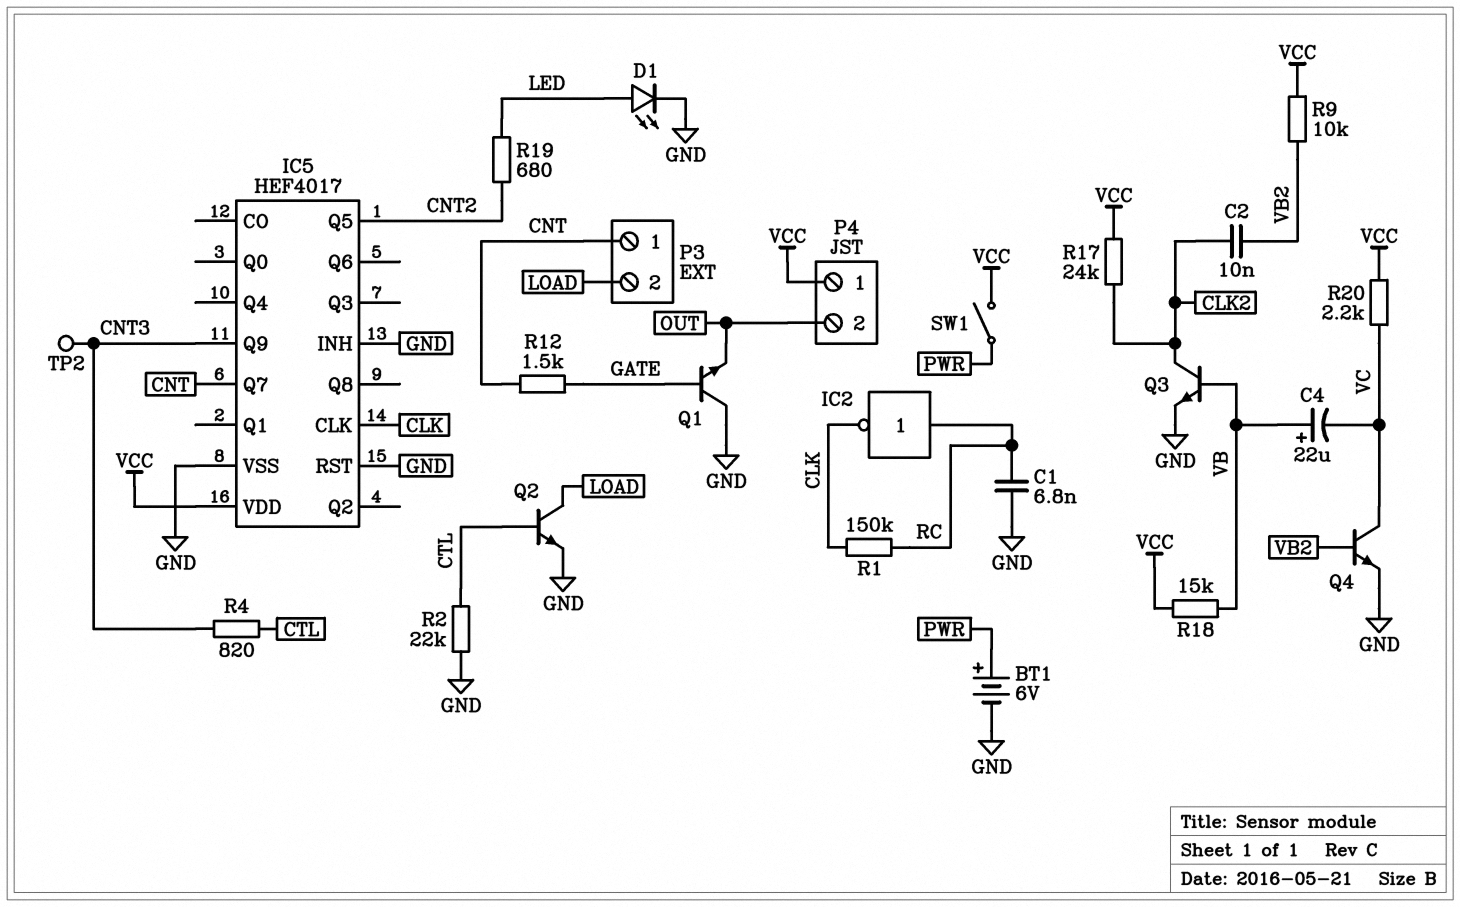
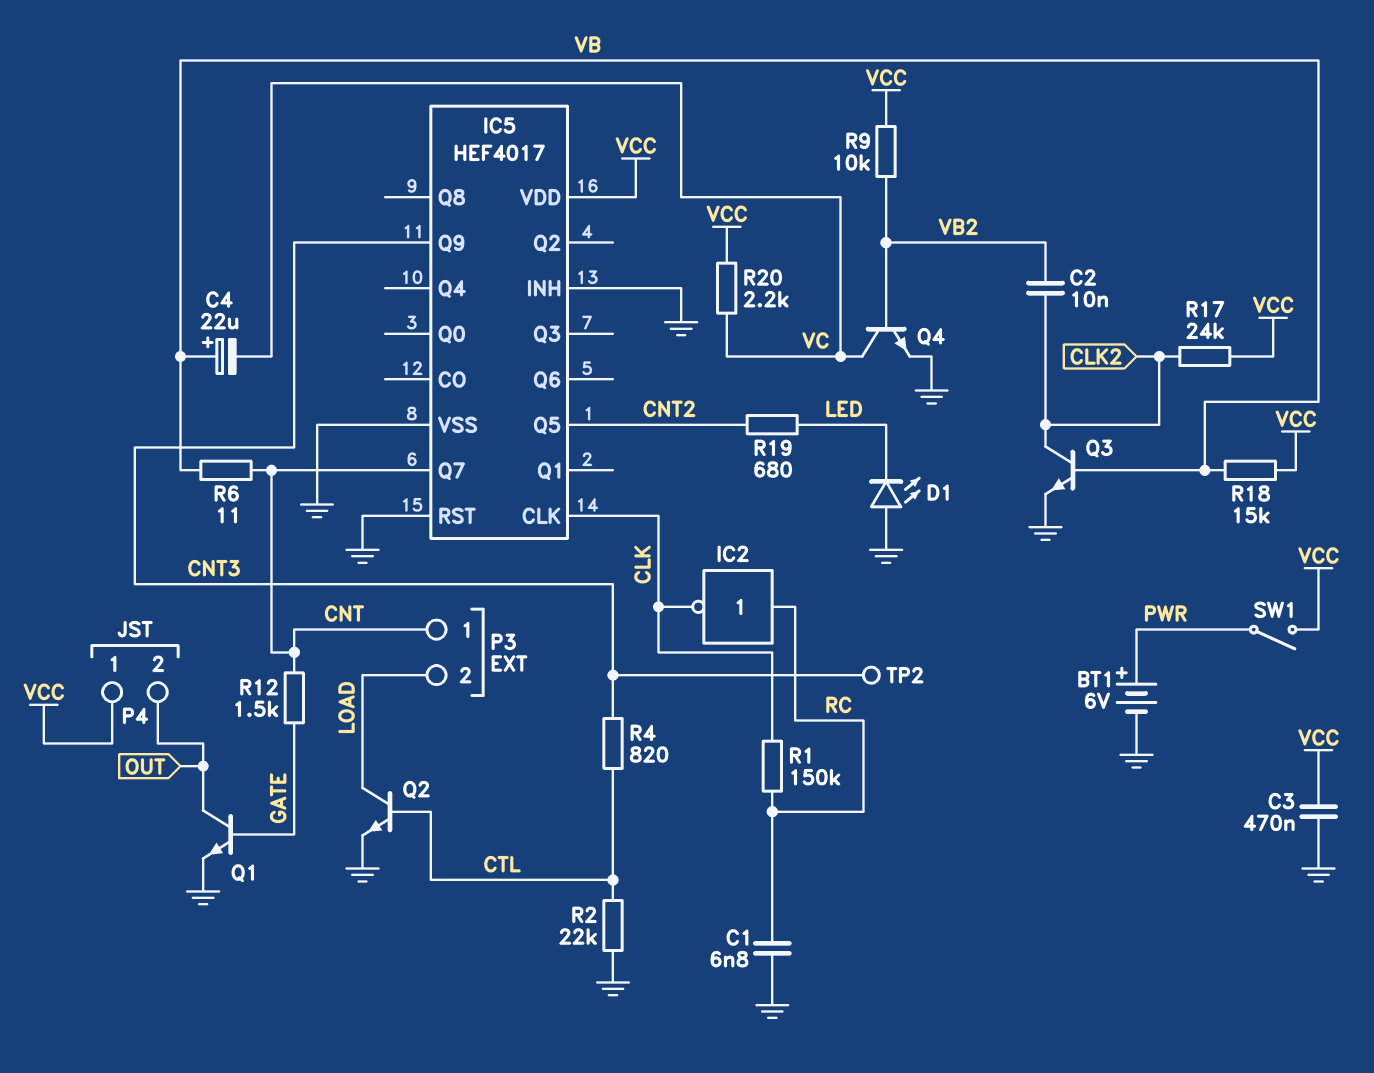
C3: none -> 470nF (GND, VCC)
D1: LED (A LED, K GND) -> LED (A GND, K LED)
Q1: NPN (B GATE, C GND, E OUT) -> NPN (B GATE, C OUT, E GND)
R6: none -> 11 (CNT, VB)

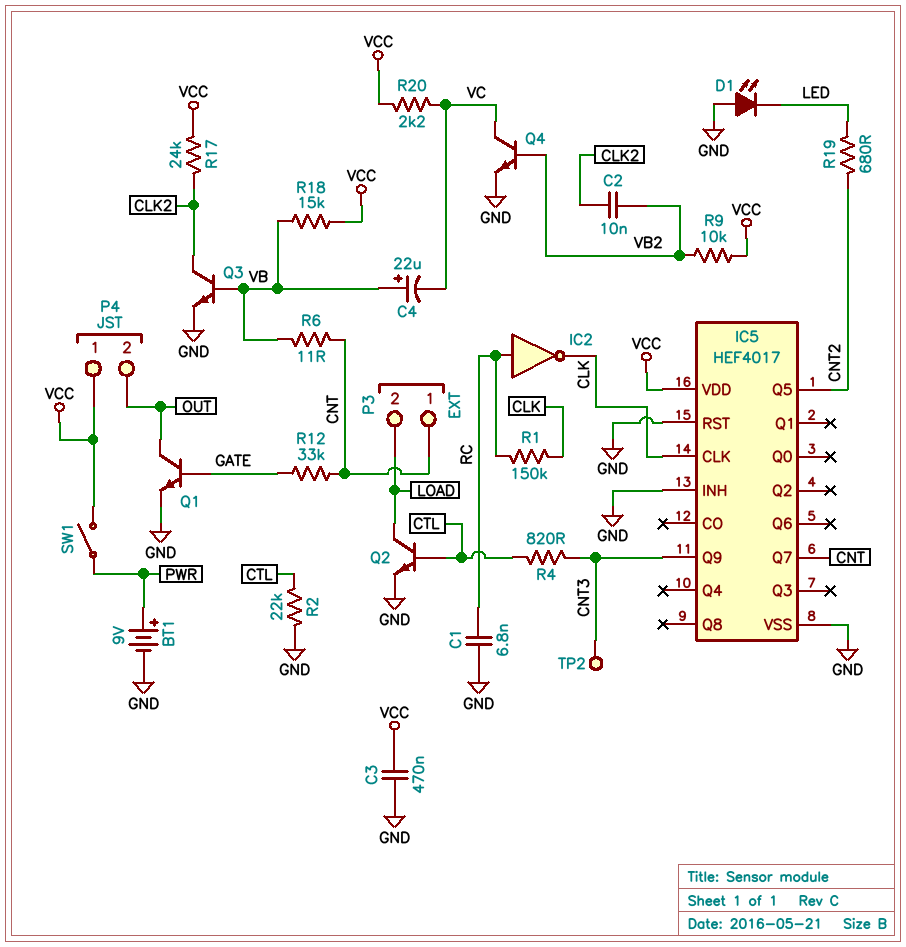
BT1: 6V (plus PWR, minus GND) -> 9V (plus PWR, minus GND)
R12: 1.5k (CNT, GATE) -> 33k (CNT, GATE)

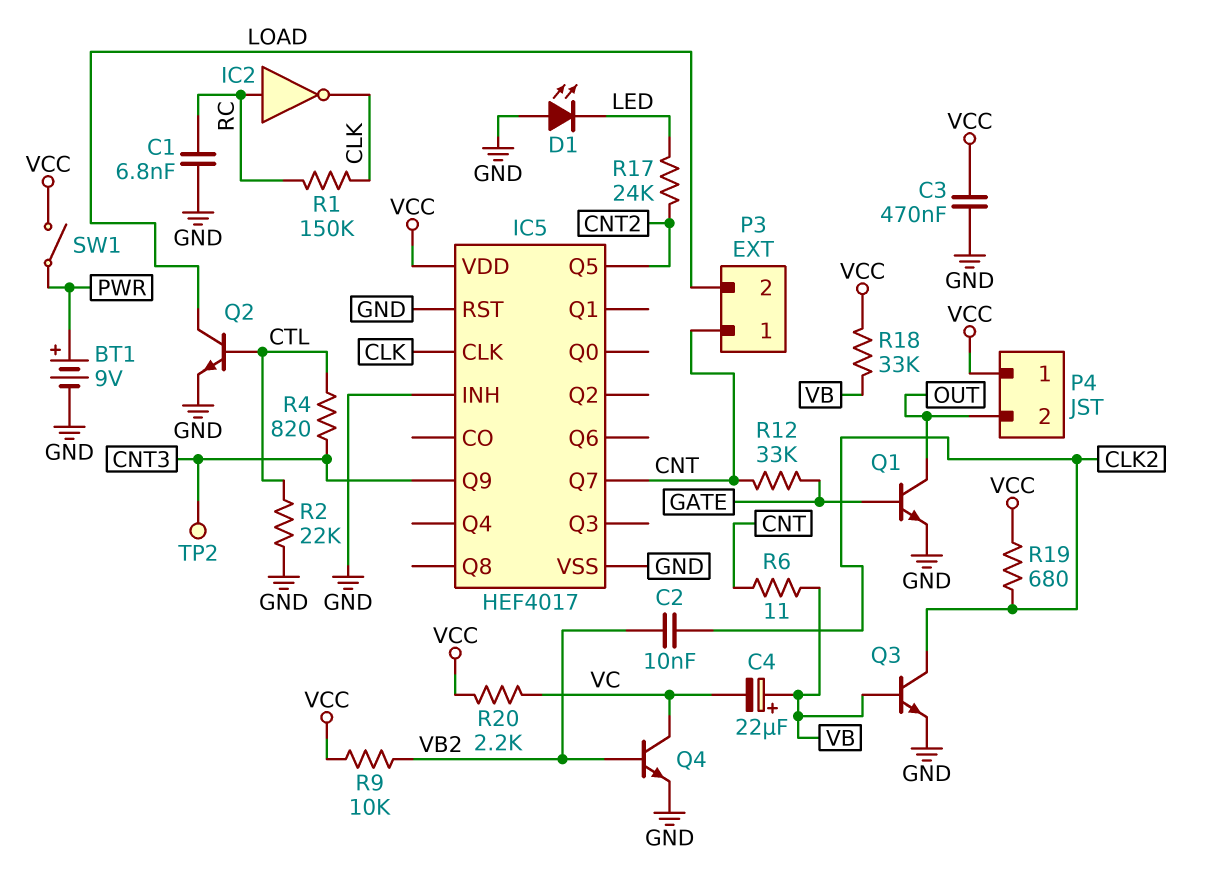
R17: 24k (CLK2, VCC) -> 24k (CNT2, LED)
R18: 15k (VB, VCC) -> 33k (VB, VCC)
R19: 680 (CNT2, LED) -> 680 (CLK2, VCC)

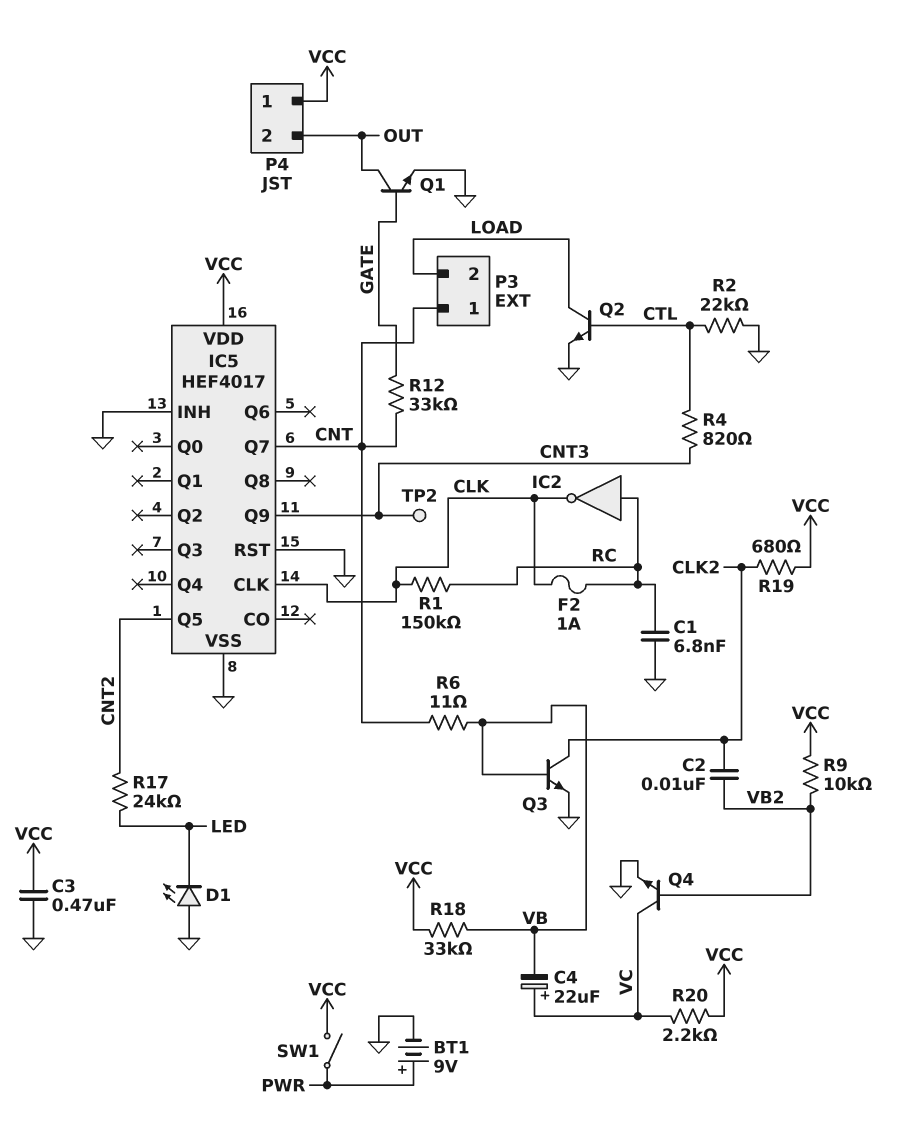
C4: 22uF (plus VB, minus VC) -> 22uF (plus VC, minus VB)
F2: none -> 1A (CLK, RC)

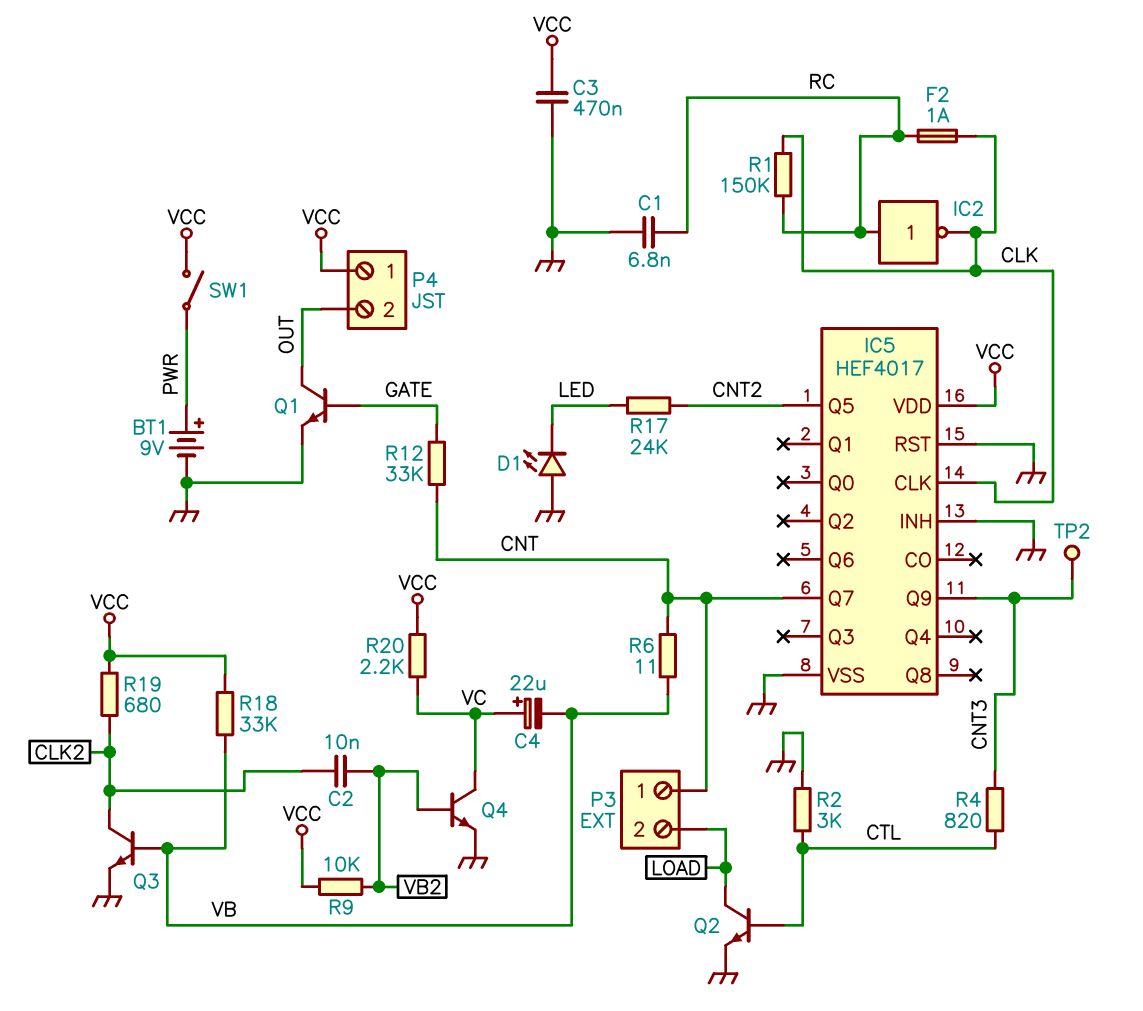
R2: 22k (CTL, GND) -> 3k (CTL, GND)

